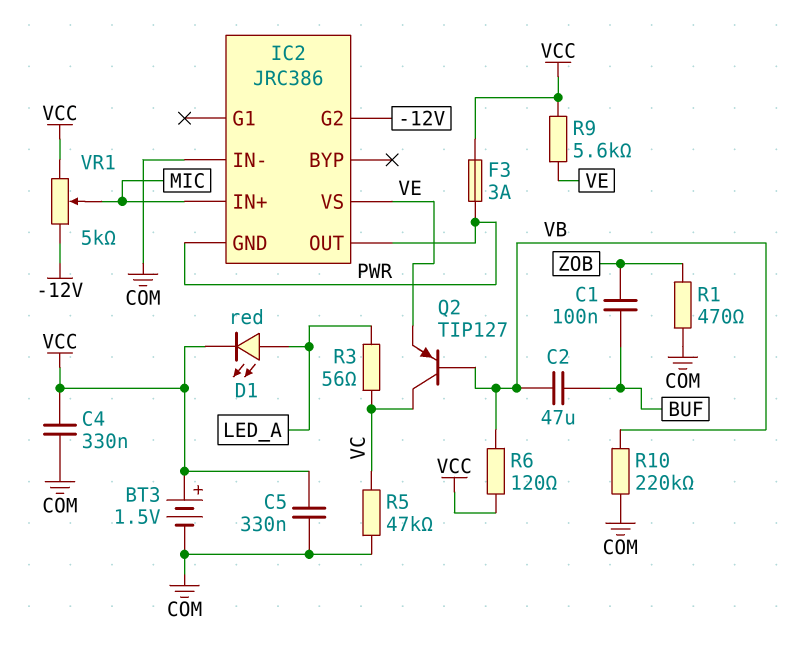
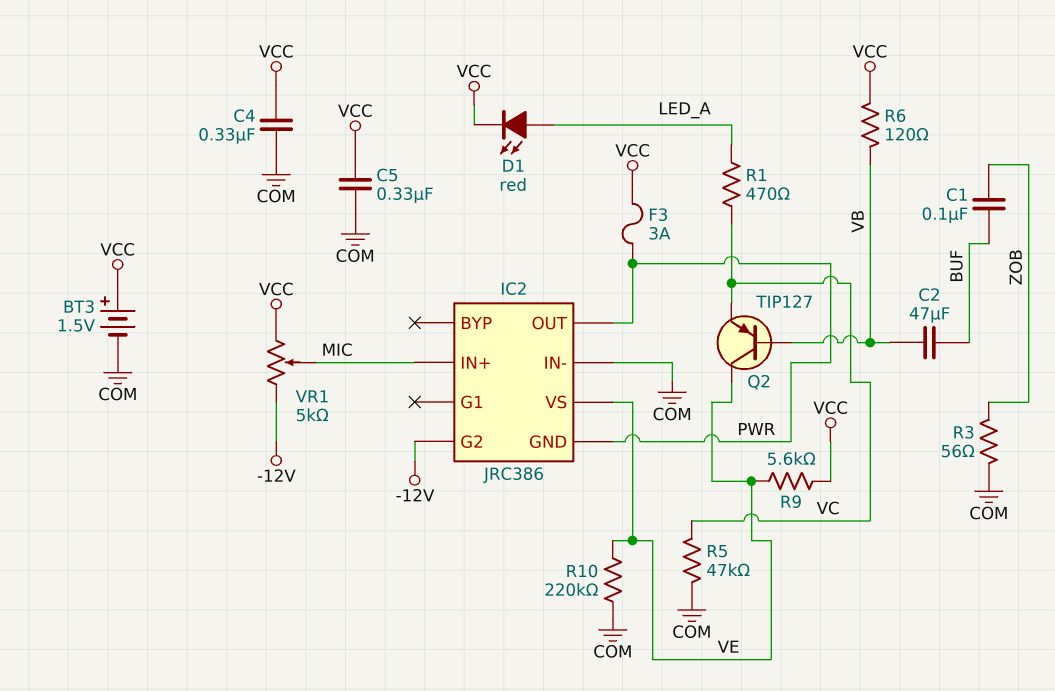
Q2: PNP TIP127 (B VB, C VC, E VE) -> PNP TIP127 (B VB, C VE, E VC)
R1: 470 (COM, ZOB) -> 470 (LED_A, VC)
R3: 56 (LED_A, VC) -> 56 (COM, ZOB)
R10: 220k (COM, VB) -> 220k (COM, VE)

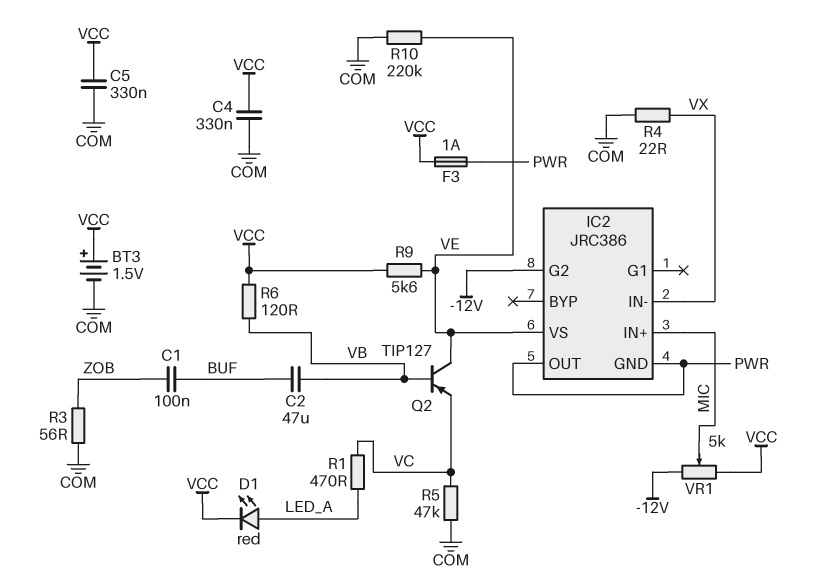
F3: 3A (PWR, VCC) -> 1A (PWR, VCC)
IC2 pin IN-: COM -> VX
R4: none -> 22 (COM, VX)

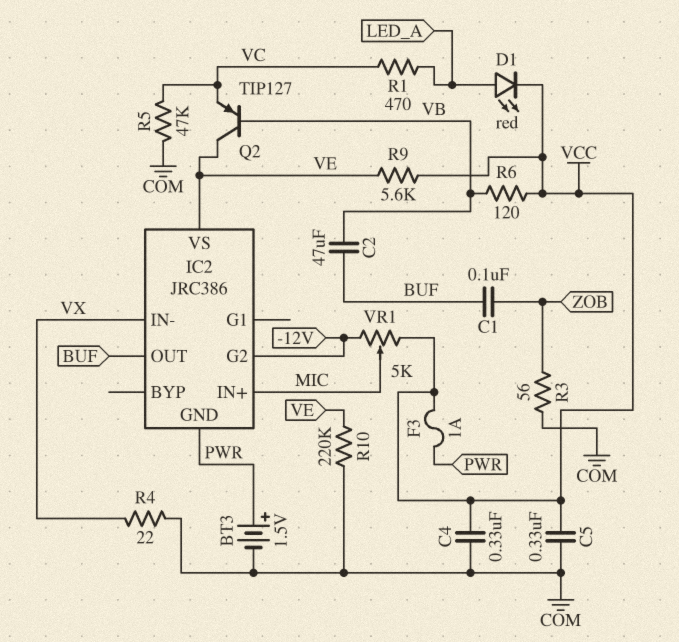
BT3: 1.5V (plus VCC, minus COM) -> 1.5V (plus PWR, minus COM)
IC2 pin OUT: PWR -> BUF

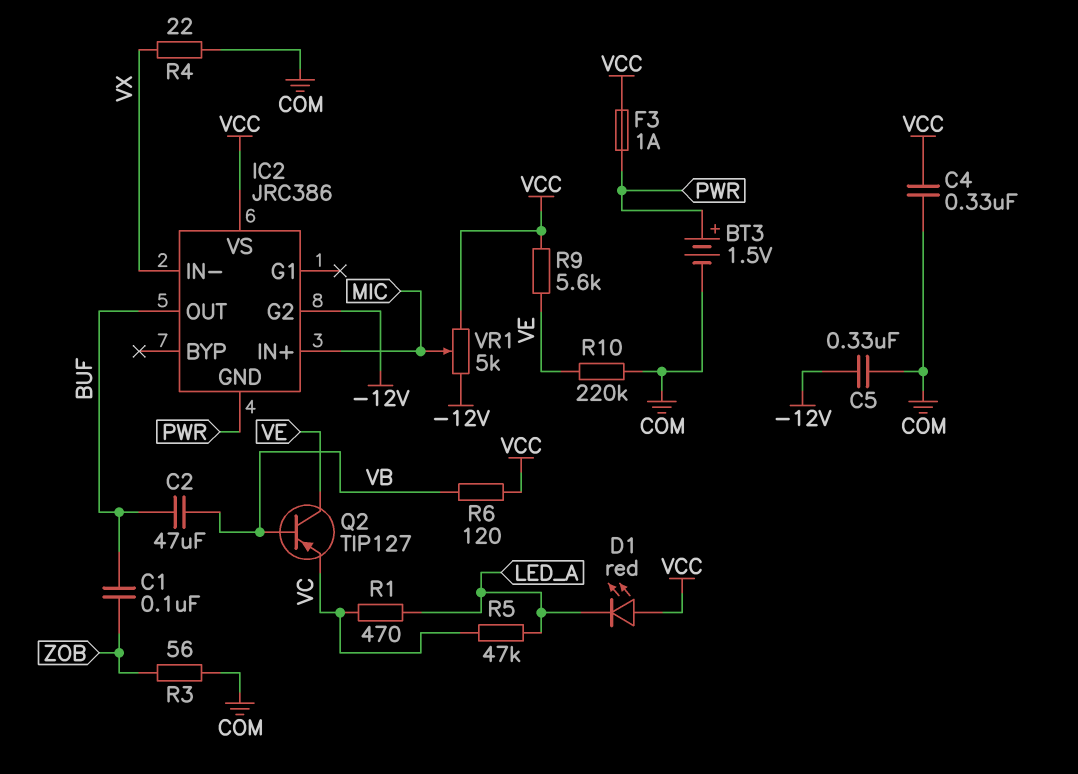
C5: 330nF (COM, VCC) -> 330nF (-12V, COM)
D1: LED red (A LED_A, K VCC) -> LED red (A VCC, K LED_A)
IC2 pin VS: VE -> VCC
R5: 47k (COM, VC) -> 47k (LED_A, VC)

